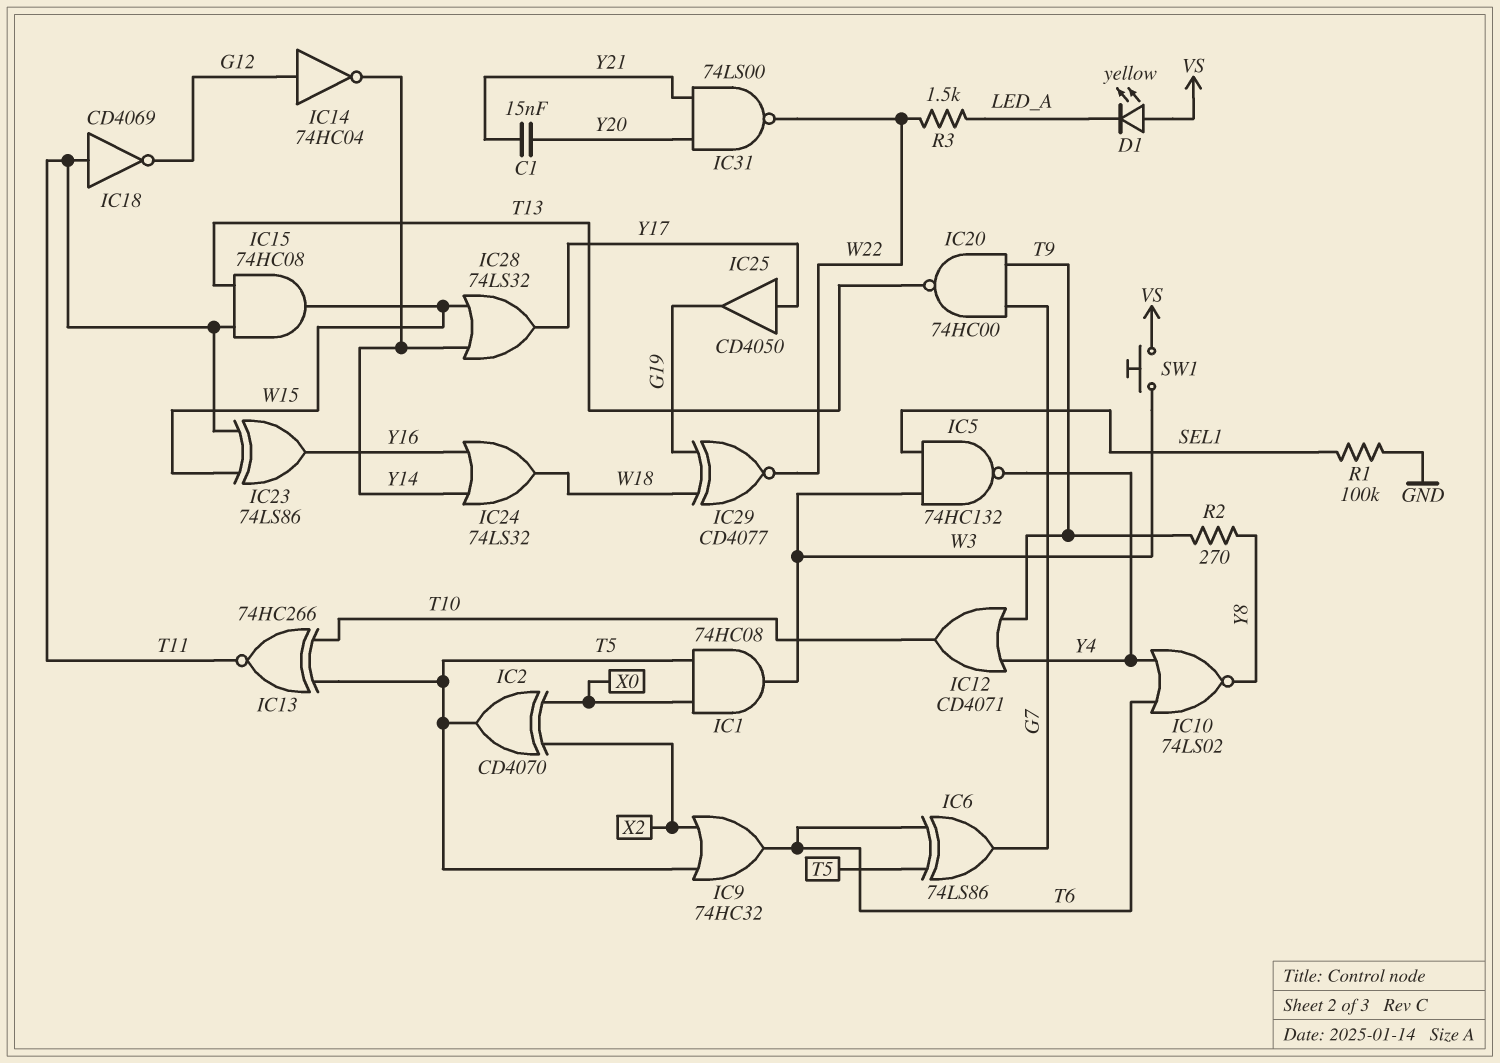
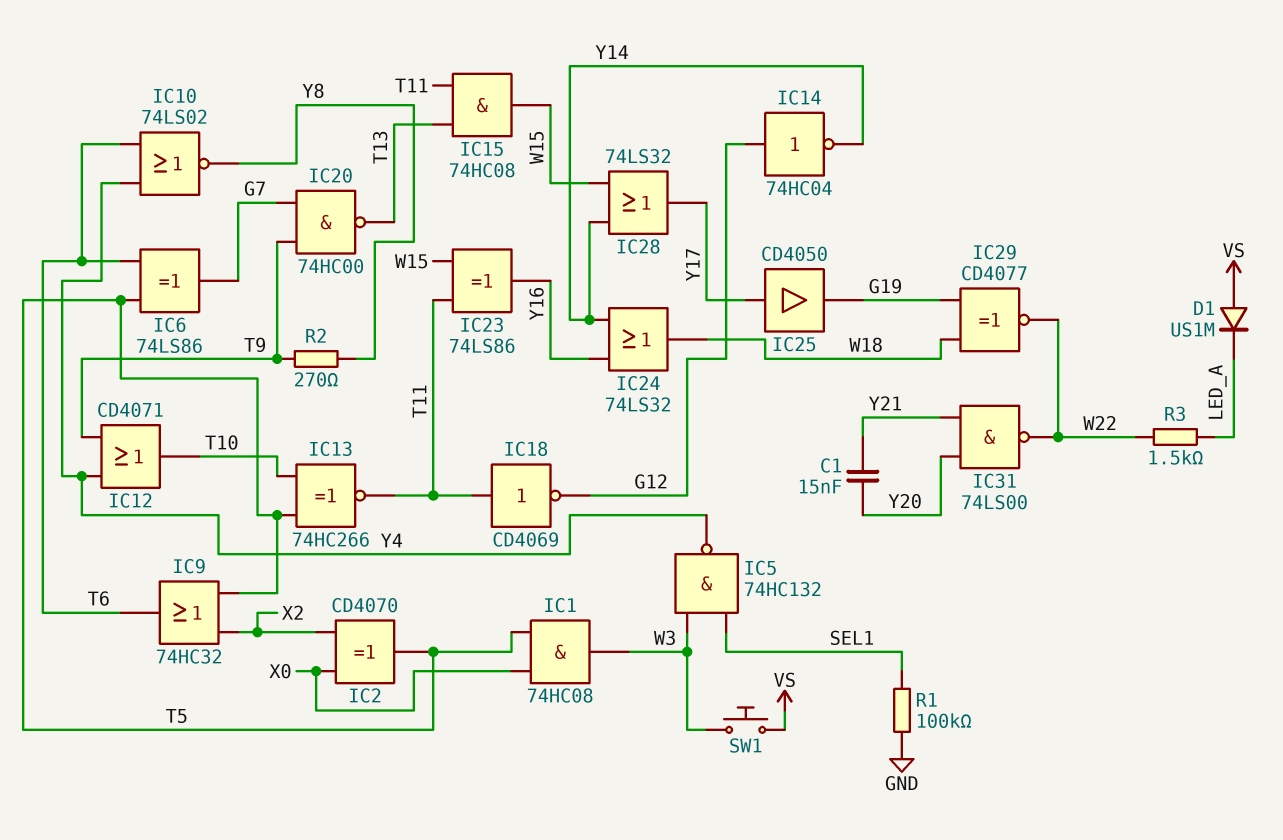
D1: LED yellow (A VS, K LED_A) -> diode US1M (A VS, K LED_A)

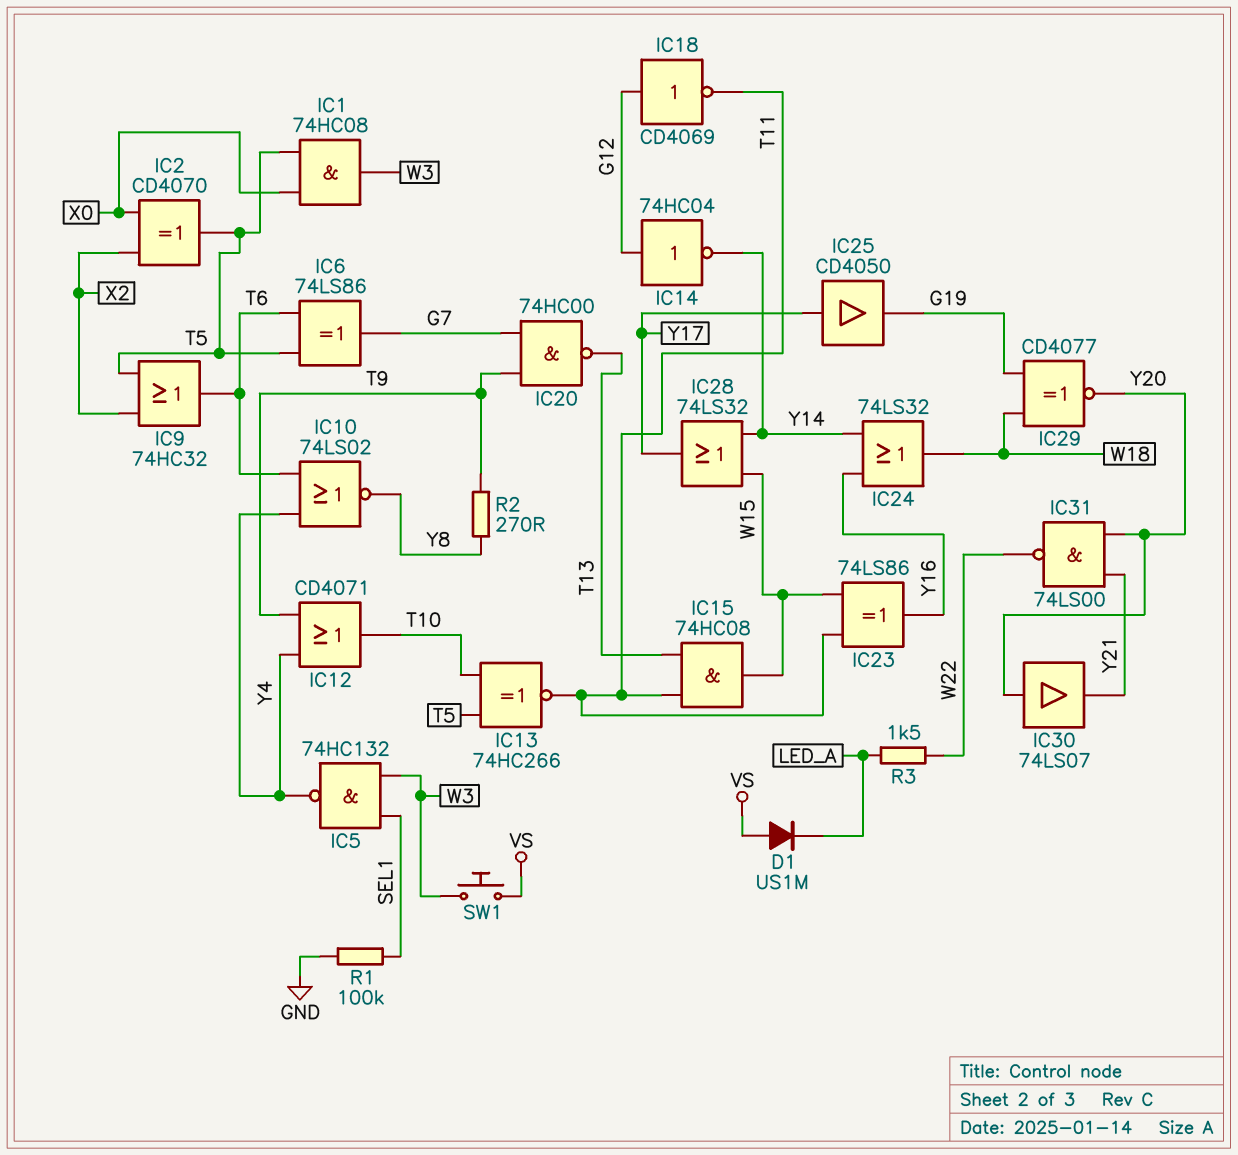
C1: 15nF (Y20, Y21) -> none
IC18: NOT CD4069 (in T11, out G12) -> NOT CD4069 (in G12, out T11)
IC29: XNOR CD4077 (in G19, in W18, out W22) -> XNOR CD4077 (in G19, in W18, out Y20)
IC30: none -> buffer 74LS07 (in Y20, out Y21)

